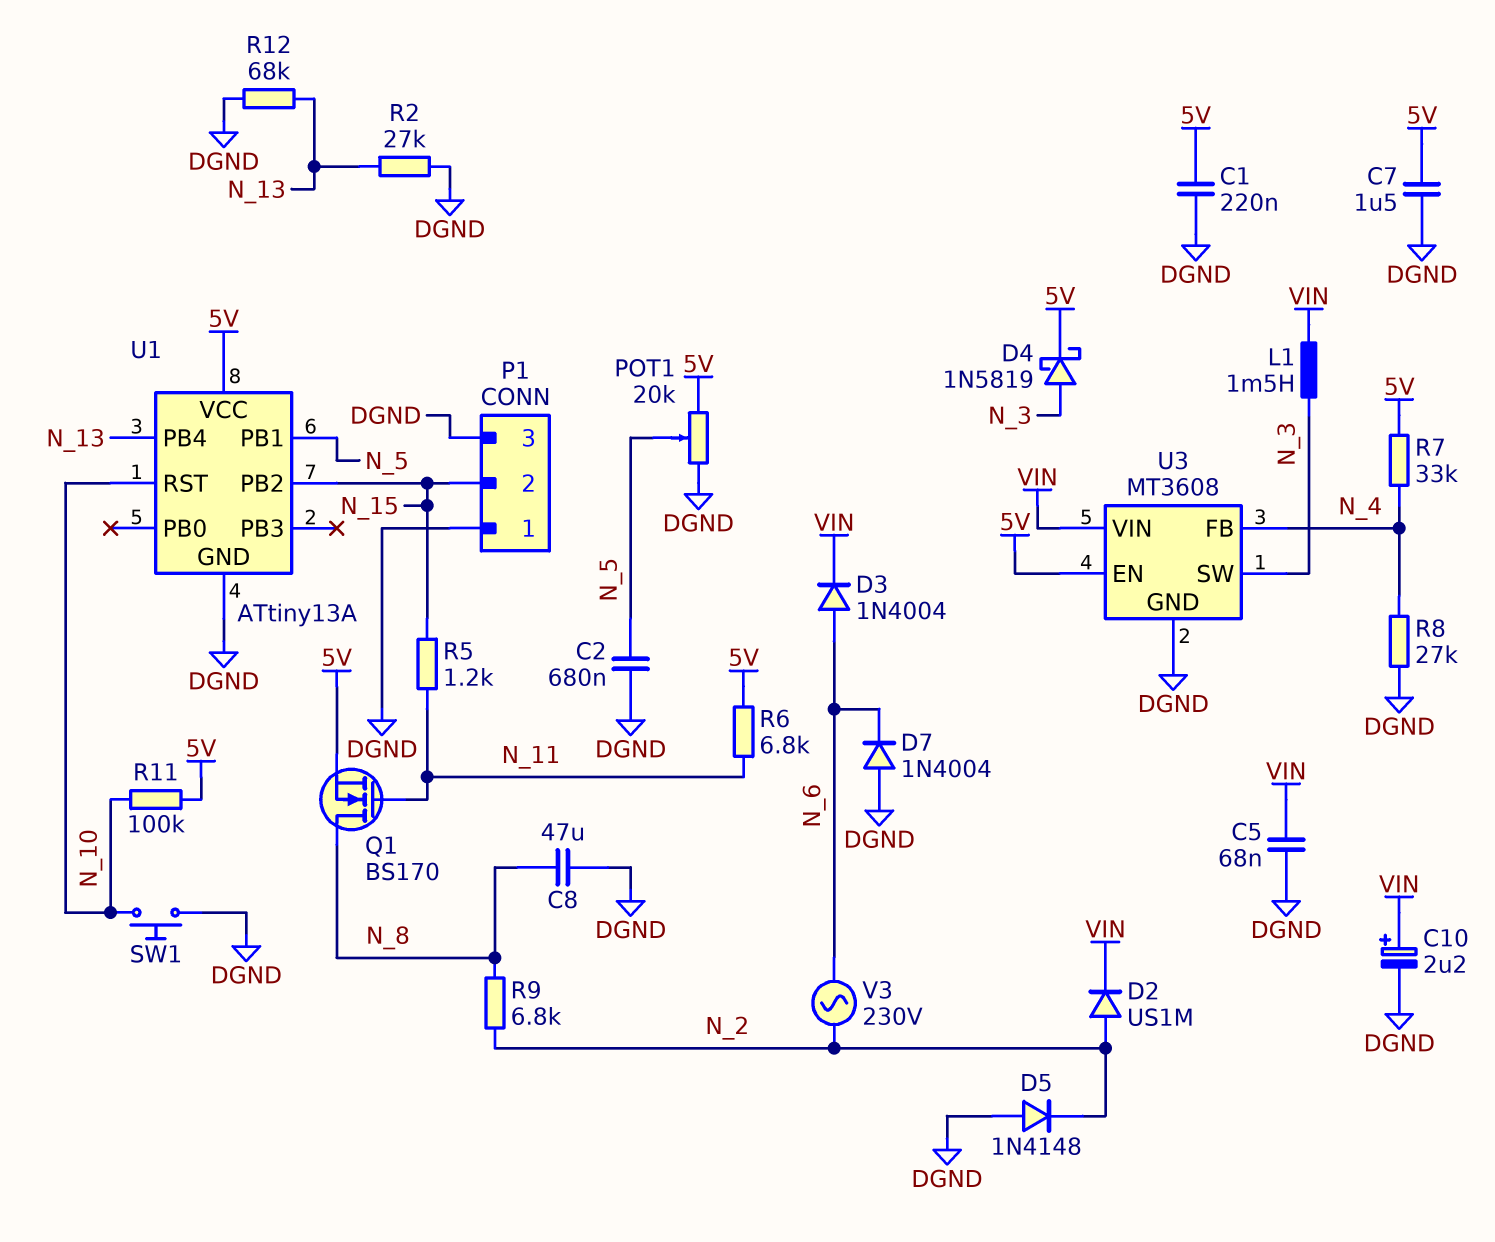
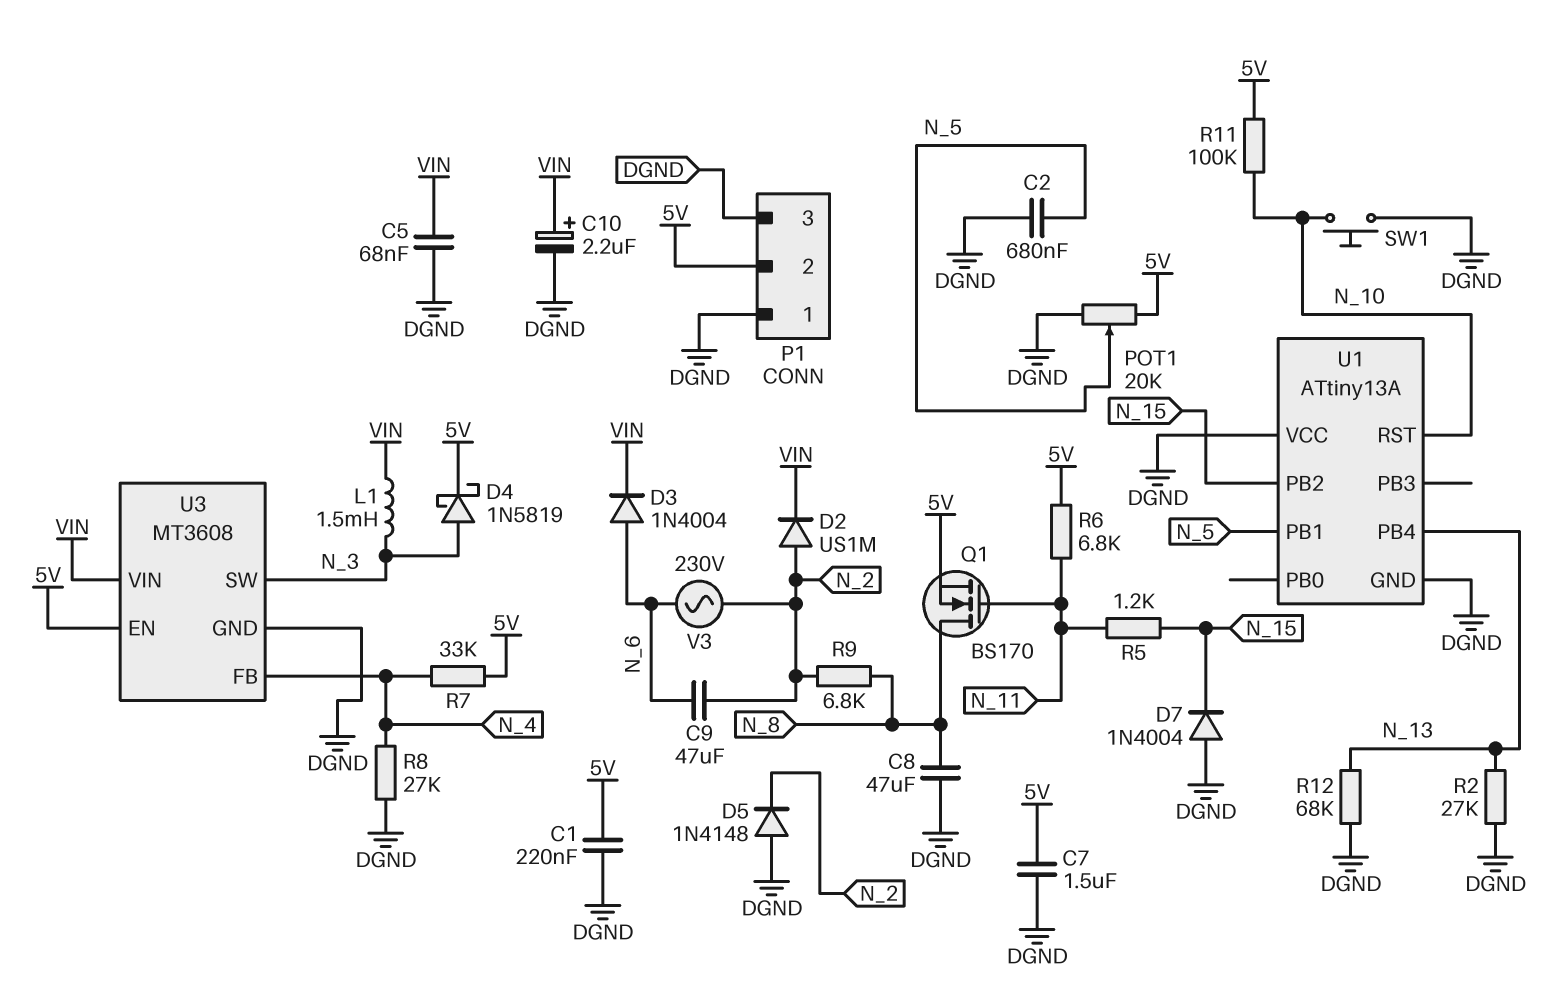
C9: none -> 47uF (N_2, N_6)
D7: diode 1N4004 (A DGND, K N_6) -> diode 1N4004 (A DGND, K N_15)
P1 pin 2: N_15 -> 5V
U1 pin VCC: 5V -> DGND

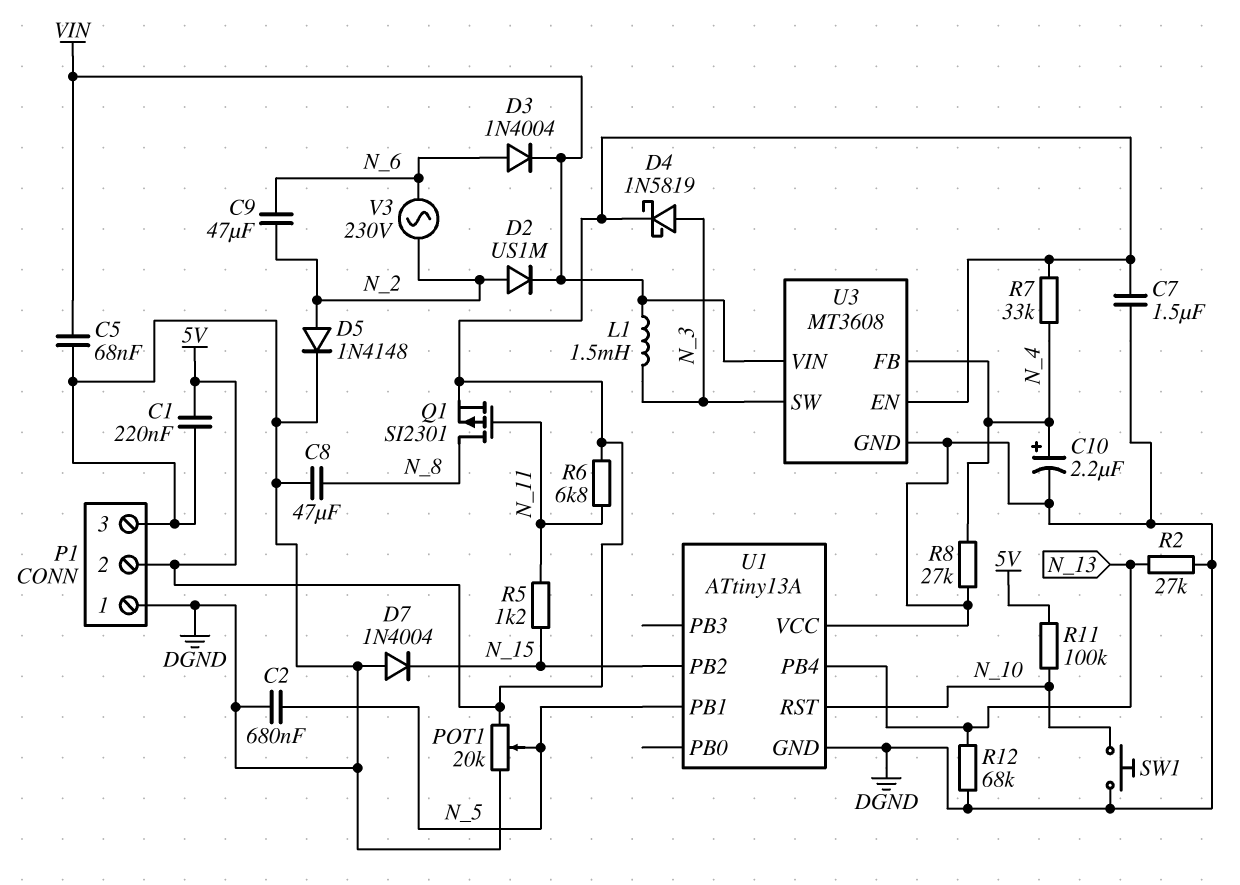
C10: 2.2uF (plus VIN, minus DGND) -> 2.2uF (plus N_4, minus DGND)
D5: diode 1N4148 (A DGND, K N_2) -> diode 1N4148 (A N_2, K DGND)
Q1: NMOS BS170 (G N_11, D N_8, S 5V) -> PMOS SI2301 (G N_11, D N_8, S 5V)
R9: 6.8k (N_2, N_8) -> none

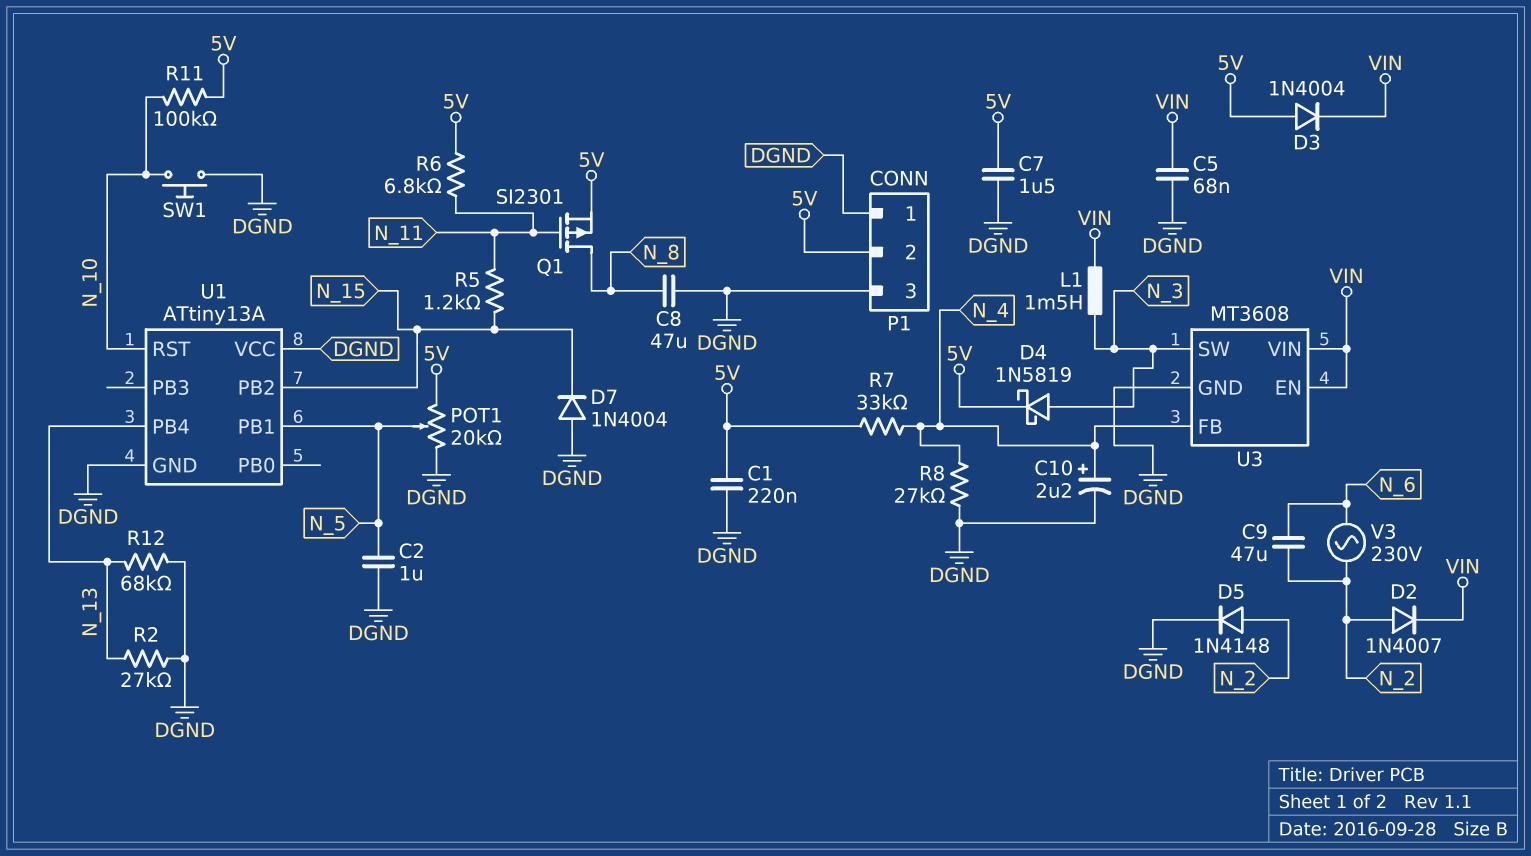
C2: 680nF (DGND, N_5) -> 1uF (DGND, N_5)
D2: diode US1M (A N_2, K VIN) -> diode 1N4007 (A N_2, K VIN)
D3: diode 1N4004 (A N_6, K VIN) -> diode 1N4004 (A 5V, K VIN)
U3 pin EN: 5V -> VIN

